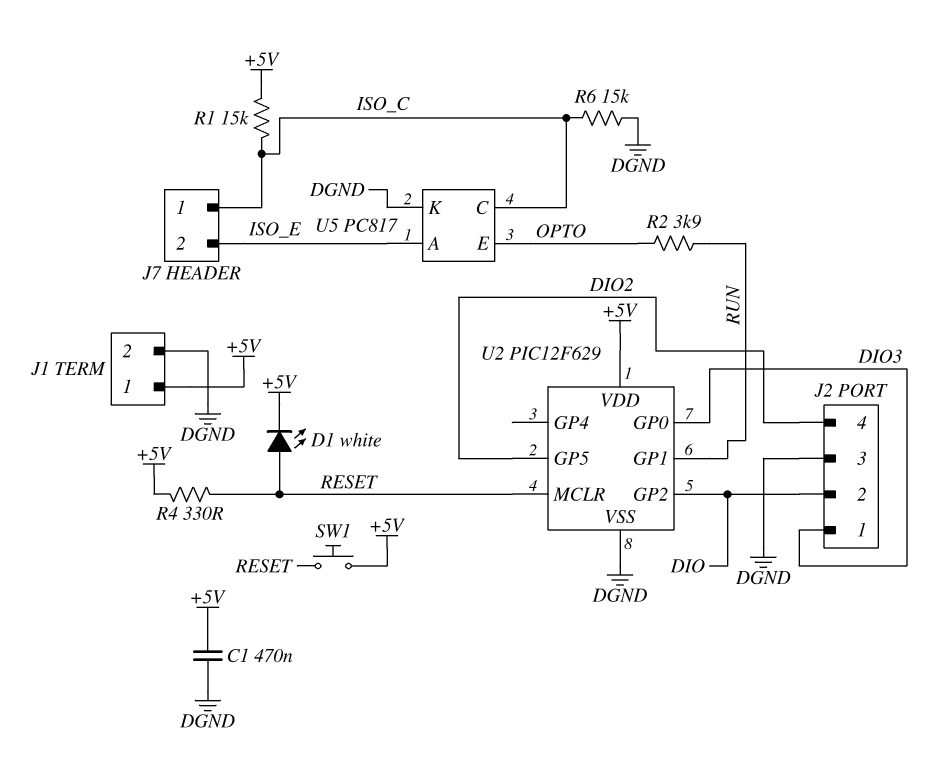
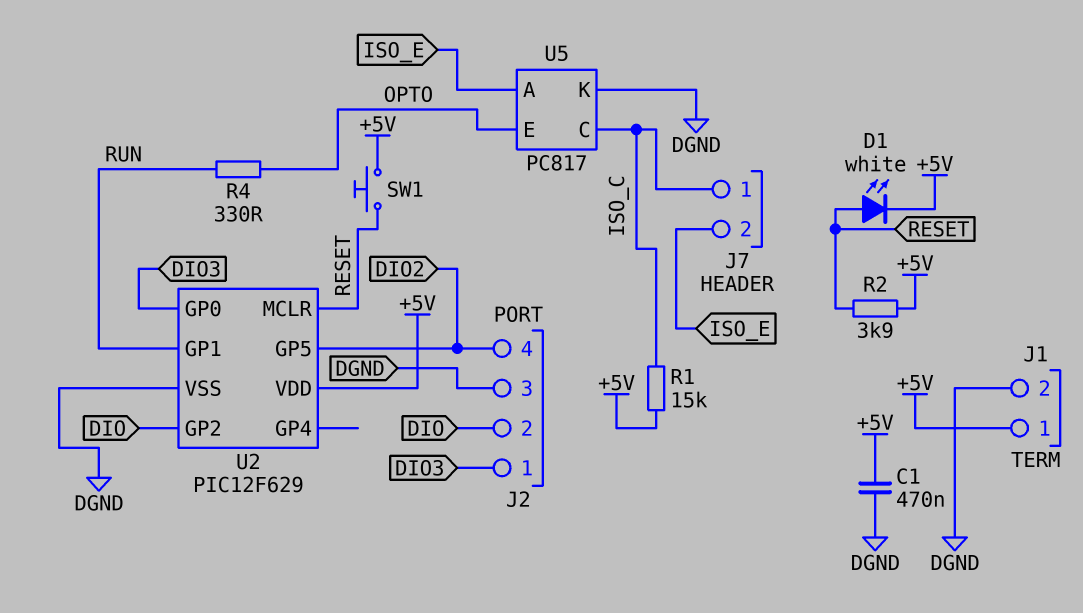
R2: 3.9k (OPTO, RUN) -> 3.9k (+5V, RESET)
R4: 330 (+5V, RESET) -> 330 (OPTO, RUN)
R6: 15k (DGND, ISO_C) -> none

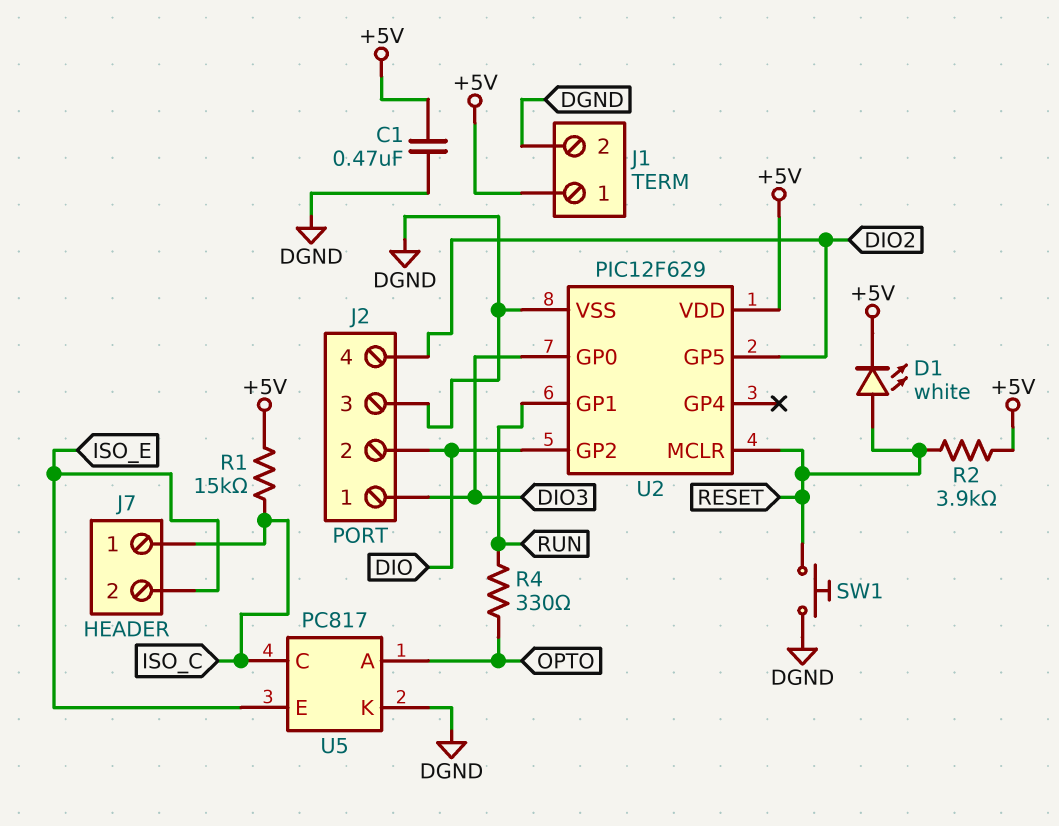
SW1: button (+5V, RESET) -> button (DGND, RESET)
U5 pin A: ISO_E -> OPTO
U5 pin E: OPTO -> ISO_E

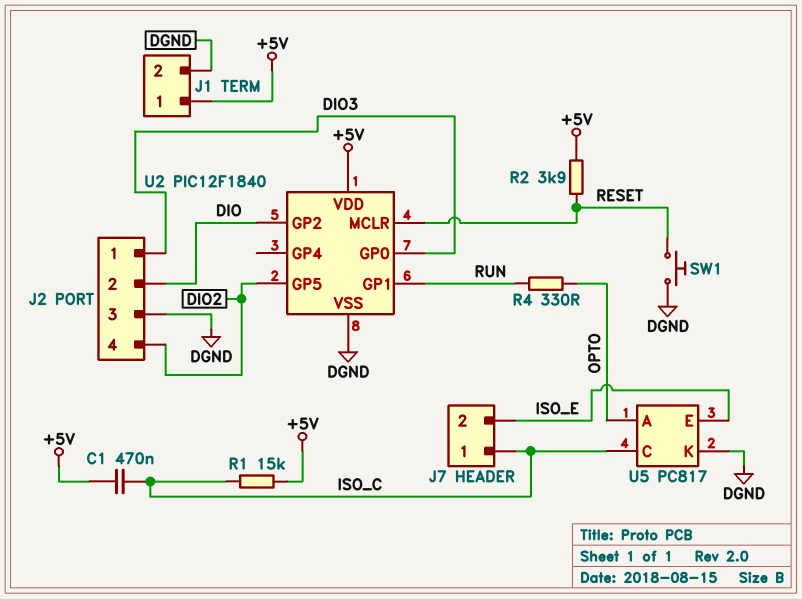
C1: 470nF (+5V, DGND) -> 470nF (+5V, ISO_C)
D1: LED white (A RESET, K +5V) -> none
U2: PIC12F629 -> PIC12F1840

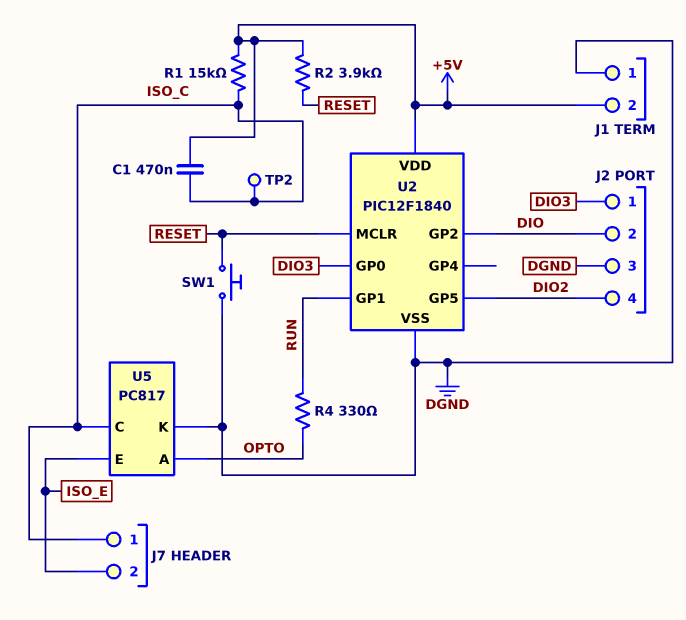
J1 pin 1: +5V -> DGND
J1 pin 2: DGND -> +5V
TP2: none -> test point (ISO_C)

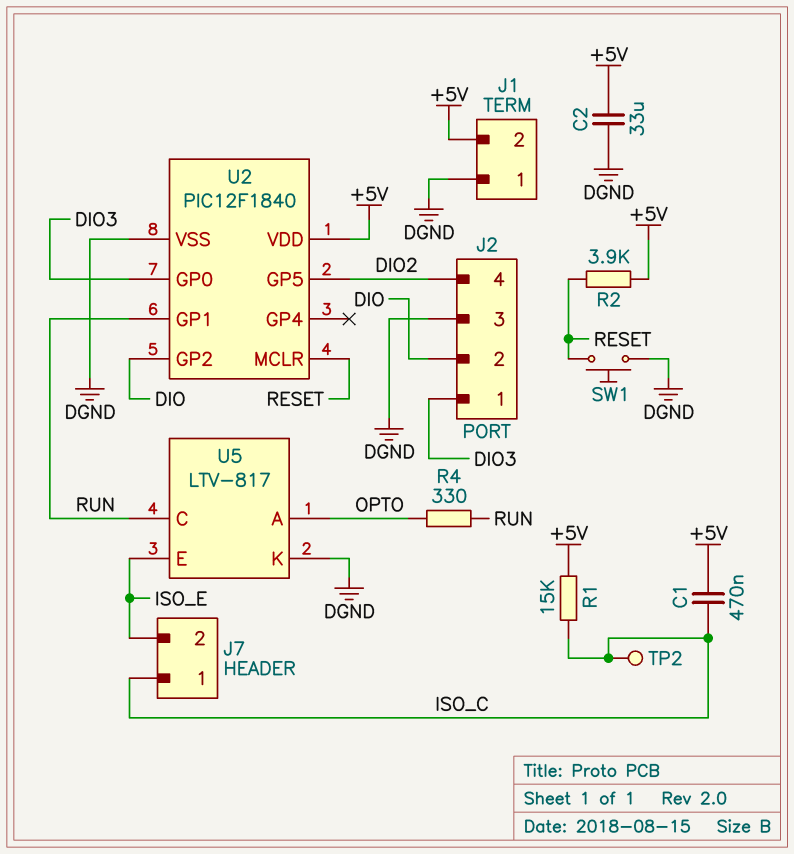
C2: none -> 33uF (+5V, DGND)
U5: PC817 -> LTV-817
U5 pin C: ISO_C -> RUN

